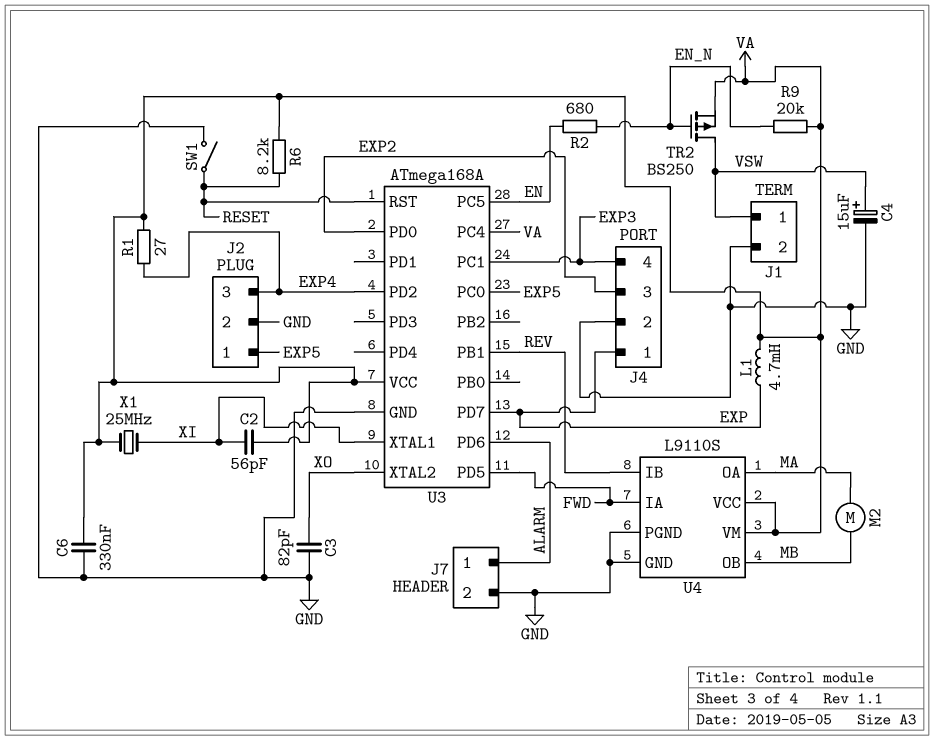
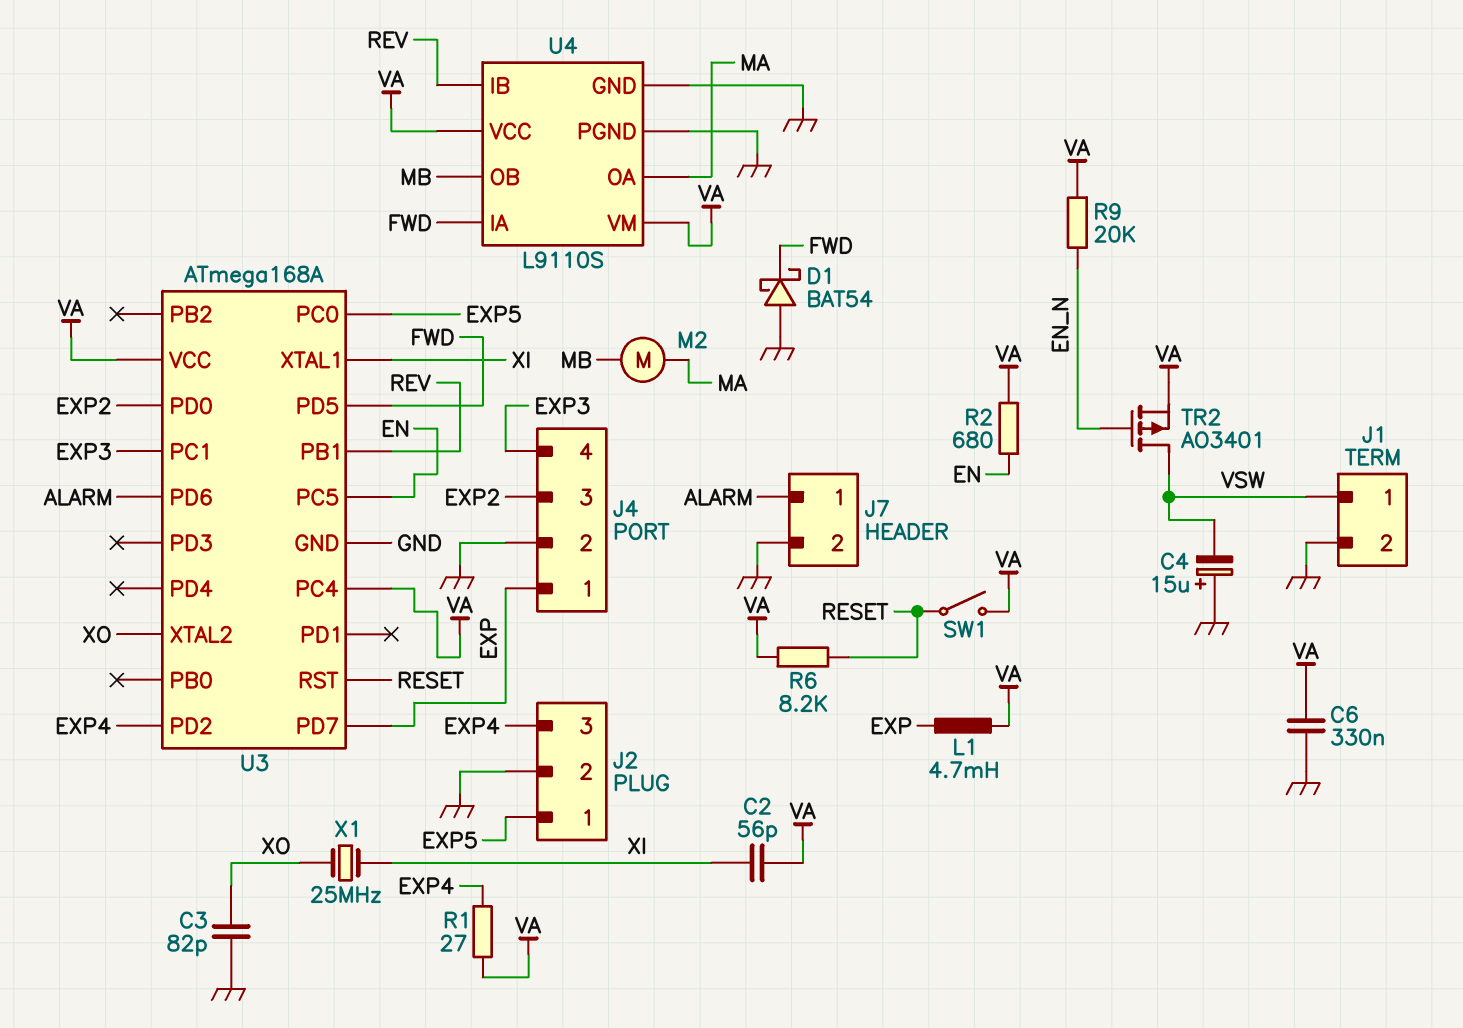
C4: 15uF (plus VSW, minus GND) -> 15uF (plus GND, minus VSW)
D1: none -> schottky BAT54 (A GND, K FWD)
R2: 680 (EN, EN_N) -> 680 (EN, VA)
SW1: switch (GND, RESET) -> switch (RESET, VA)
TR2: PMOS BS250 (G EN_N, D VSW, S VA) -> PMOS AO3401 (G EN_N, D VSW, S VA)
X1: 25MHz (VA, XI) -> 25MHz (XI, XO)

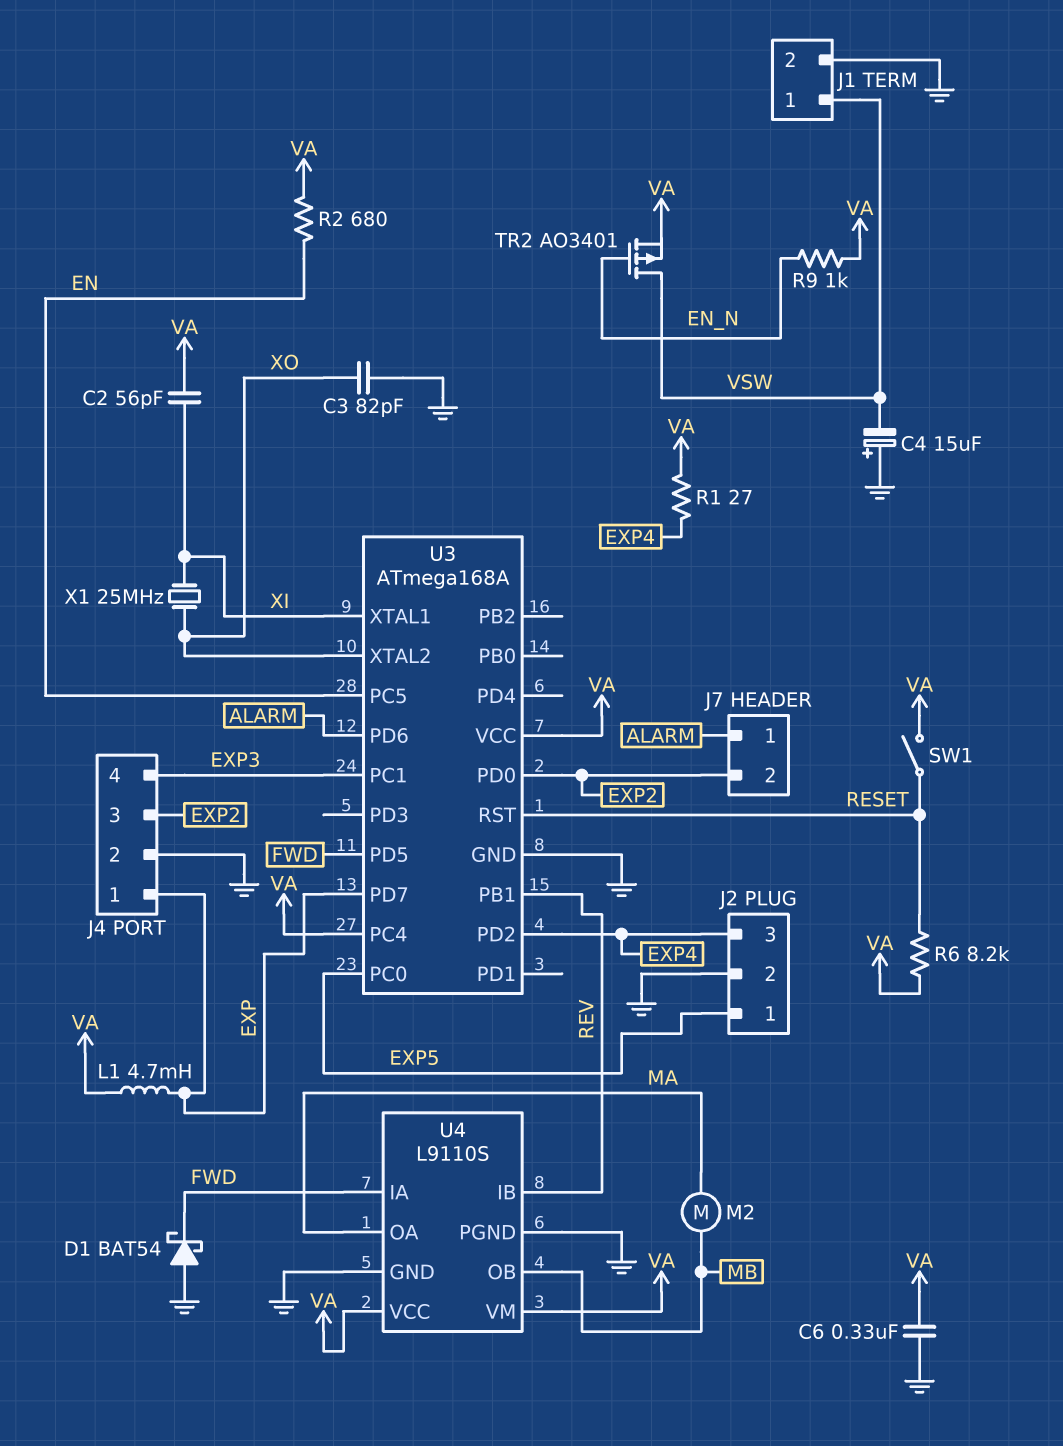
J7 pin 2: GND -> EXP2
R9: 20k (EN_N, VA) -> 1k (EN_N, VA)

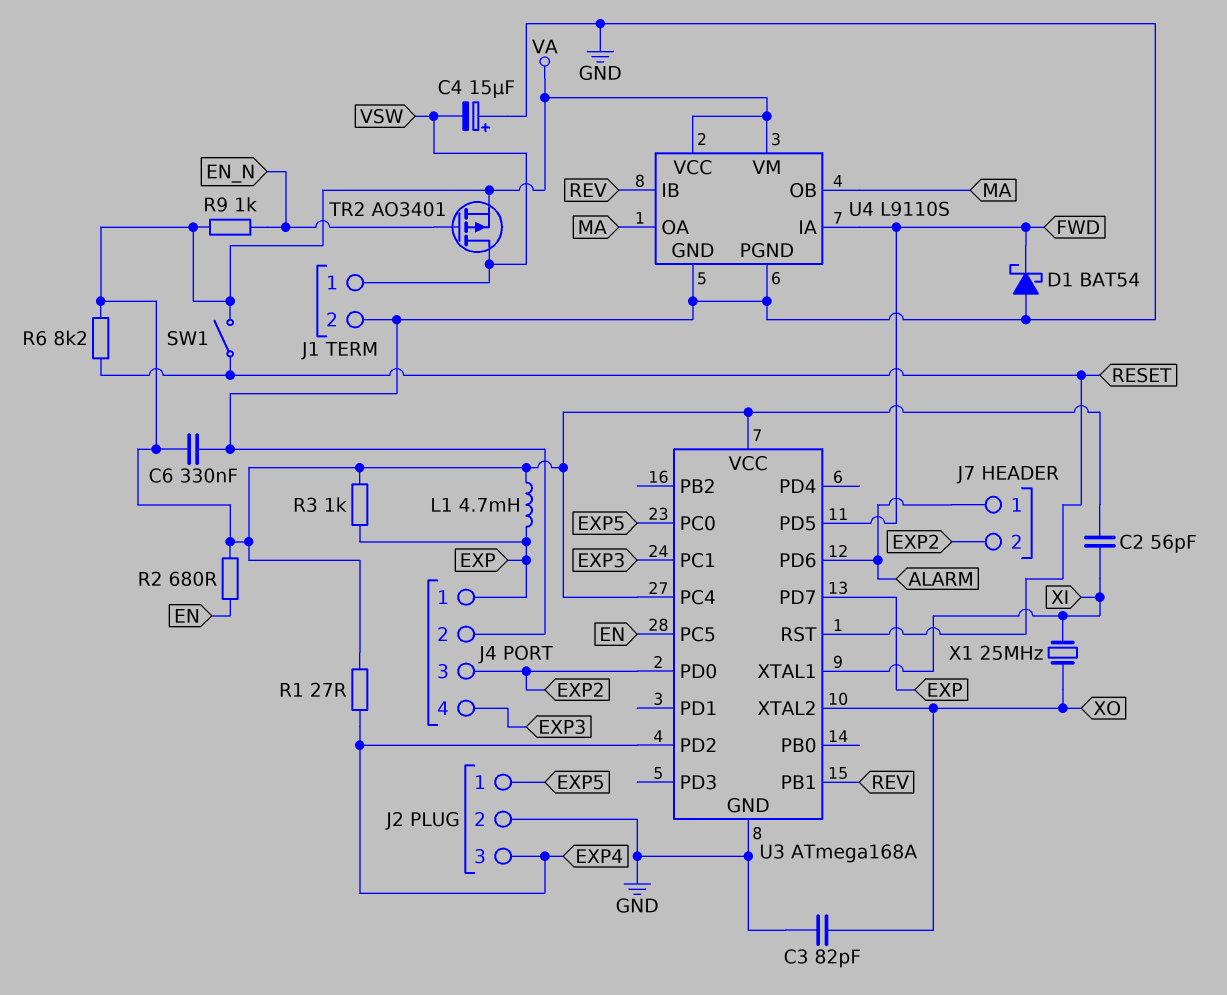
M2: motor (MA, MB) -> none
R3: none -> 1k (EXP, VA)
U4 pin OB: MB -> MA

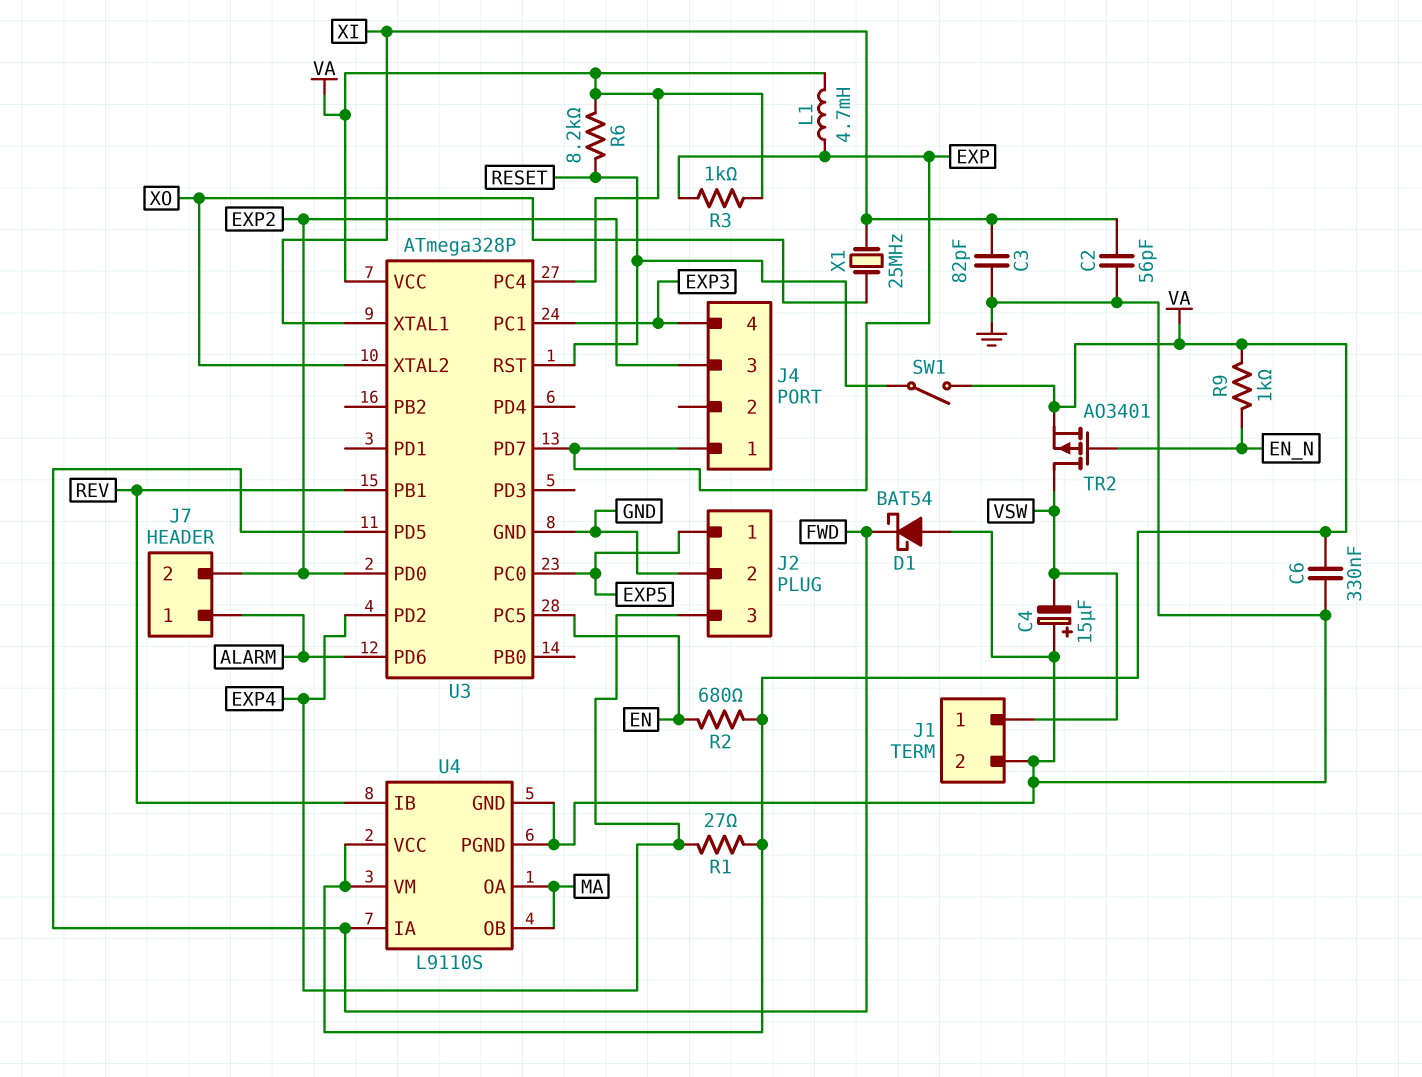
C2: 56pF (VA, XI) -> 56pF (GND, XI)
C3: 82pF (GND, XO) -> 82pF (GND, XI)
J4 pin 2: GND -> none
U3: ATmega168A -> ATmega328P

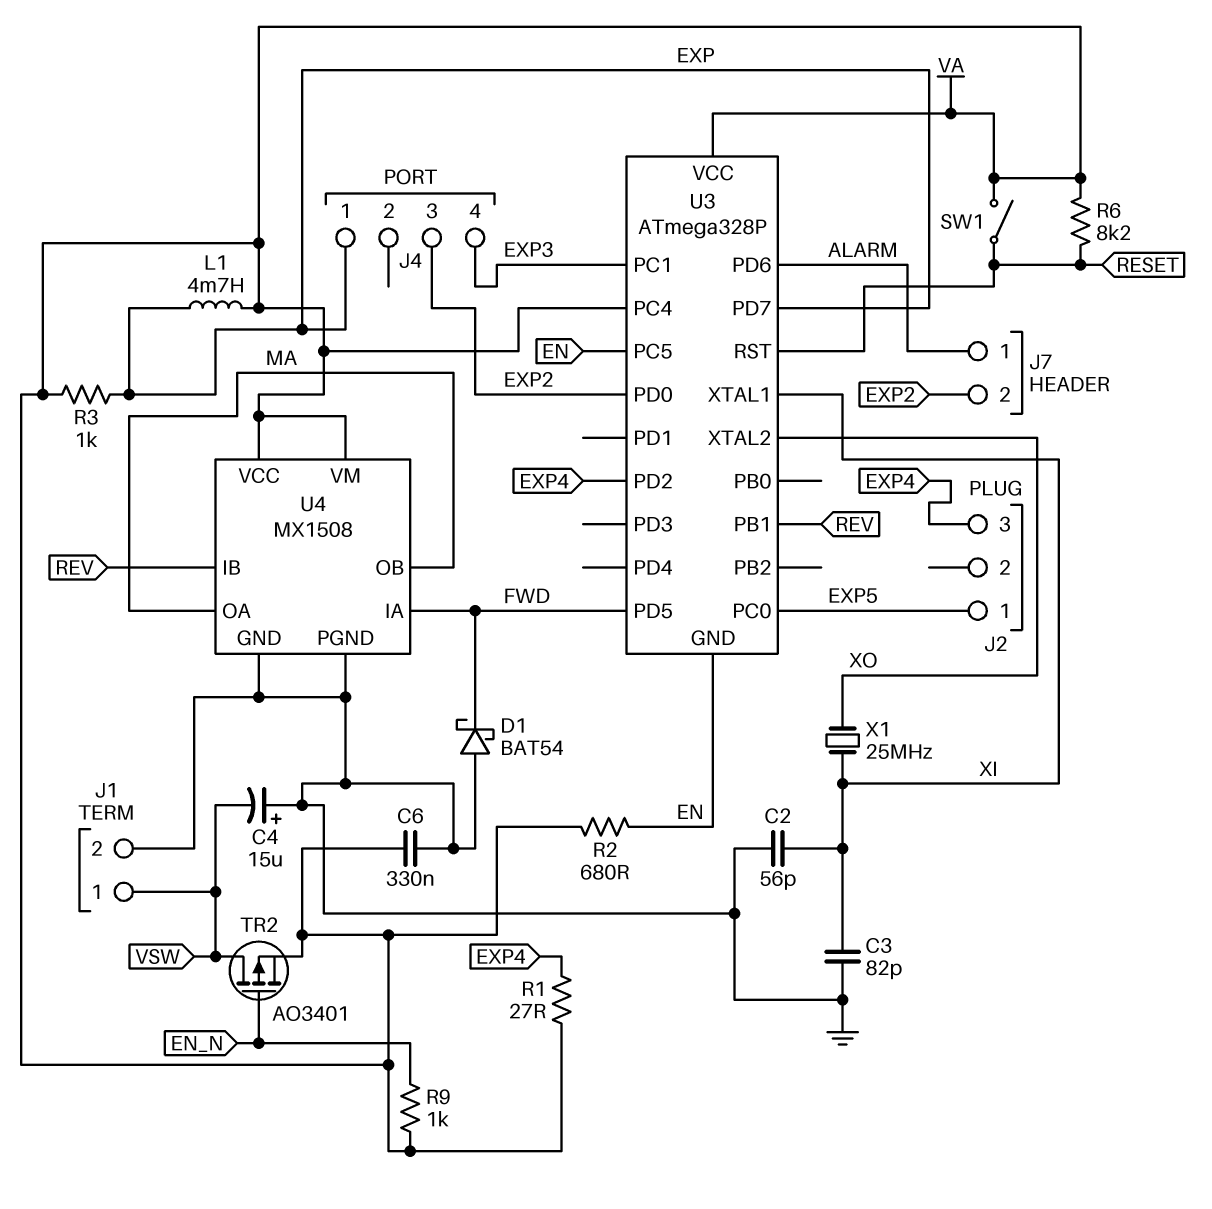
J2 pin 2: GND -> none
U3 pin GND: GND -> EN
U4: L9110S -> MX1508

